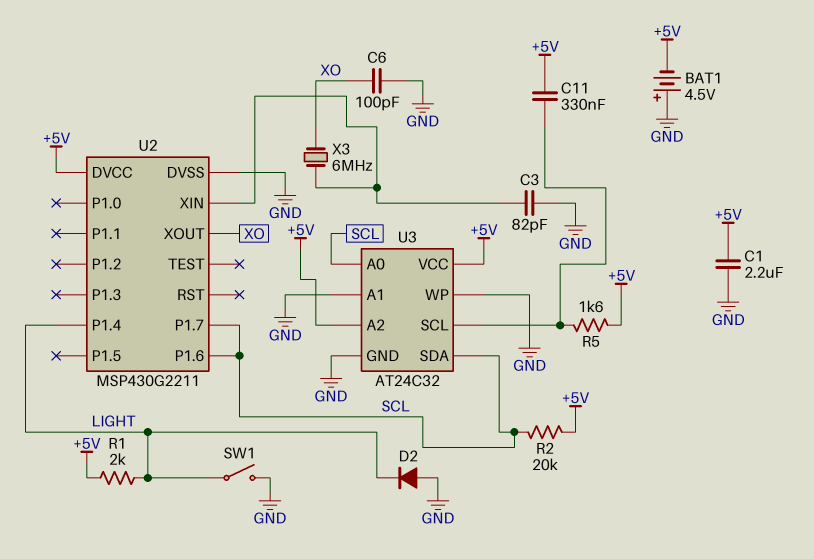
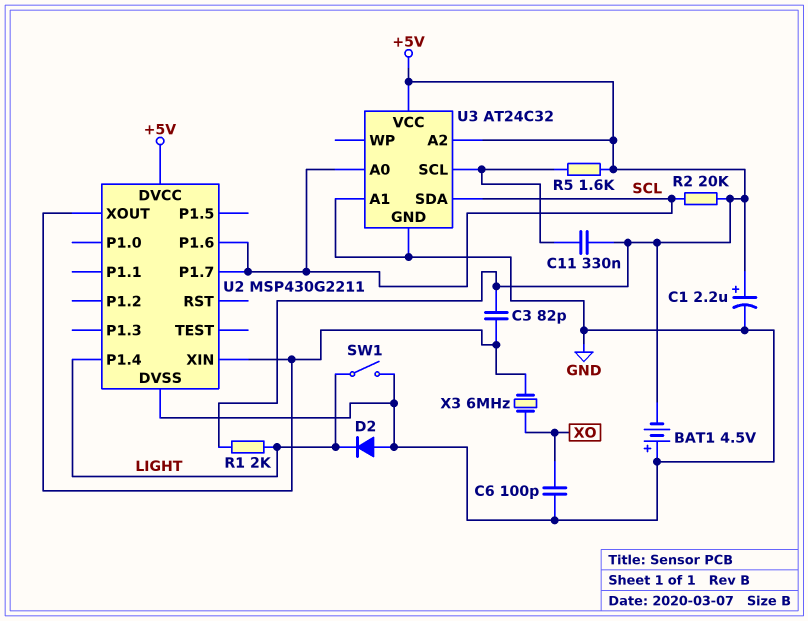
C1: 2.2uF (+5V, GND) -> 2.2uF (plus +5V, minus GND)
C3: 82pF (GND, U2/XIN) -> 82pF (+5V, U2/XIN)
U2 pin XOUT: XO -> U2/XIN
U3 pin WP: GND -> none

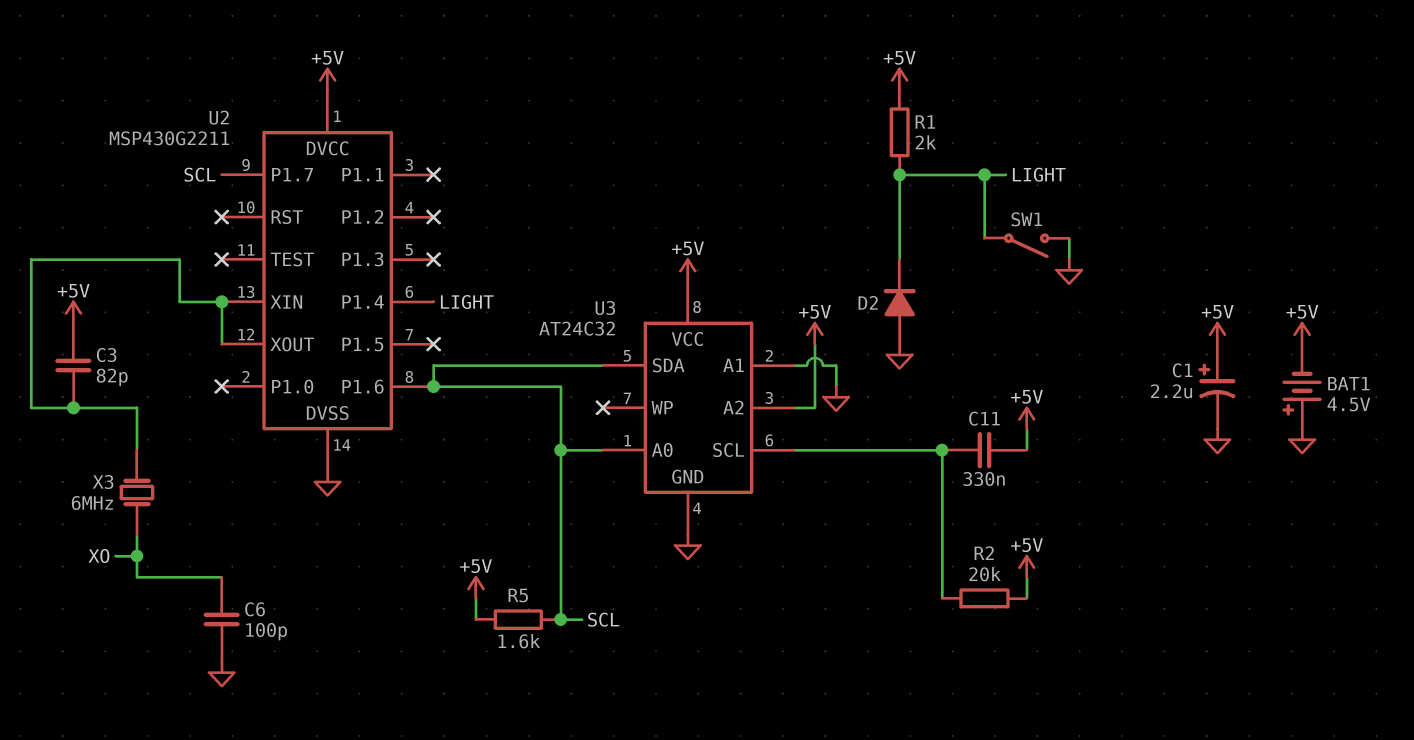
R2: 20k (+5V, SCL) -> 20k (+5V, U3/SCL)
R5: 1.6k (+5V, U3/SCL) -> 1.6k (+5V, SCL)

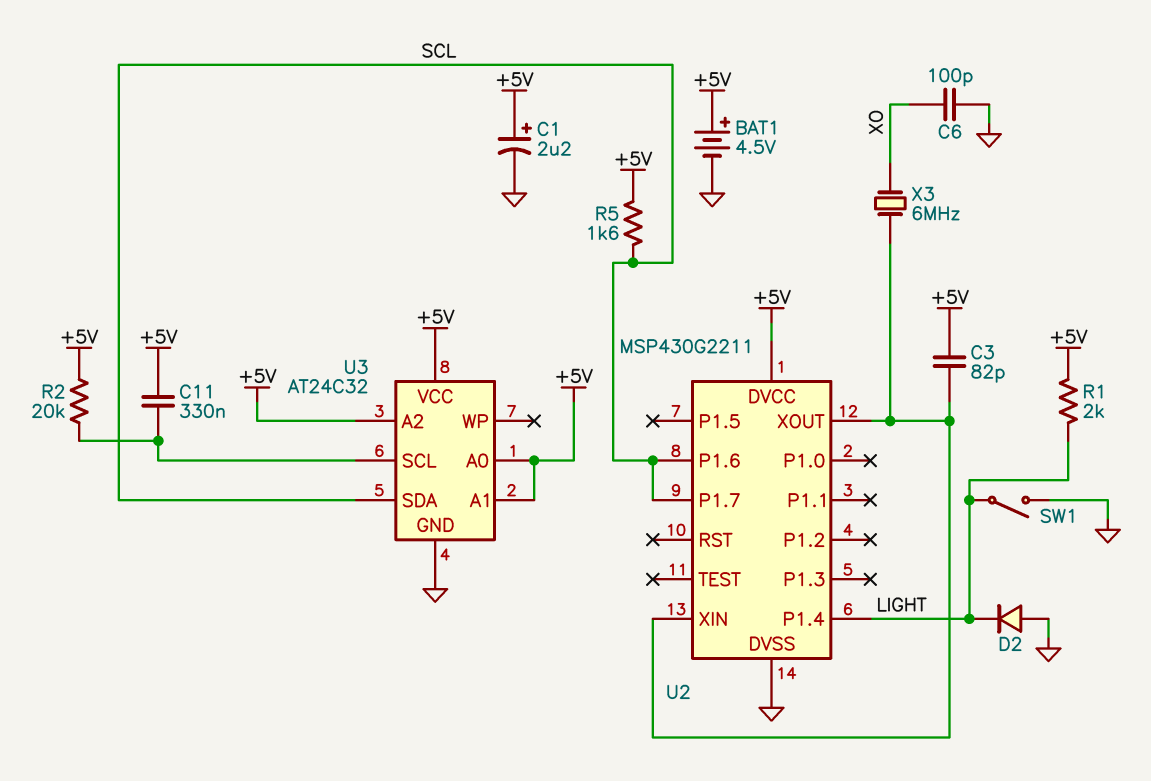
BAT1: 4.5V (plus GND, minus +5V) -> 4.5V (plus +5V, minus GND)
U3 pin A0: SCL -> +5V
U3 pin A1: GND -> +5V

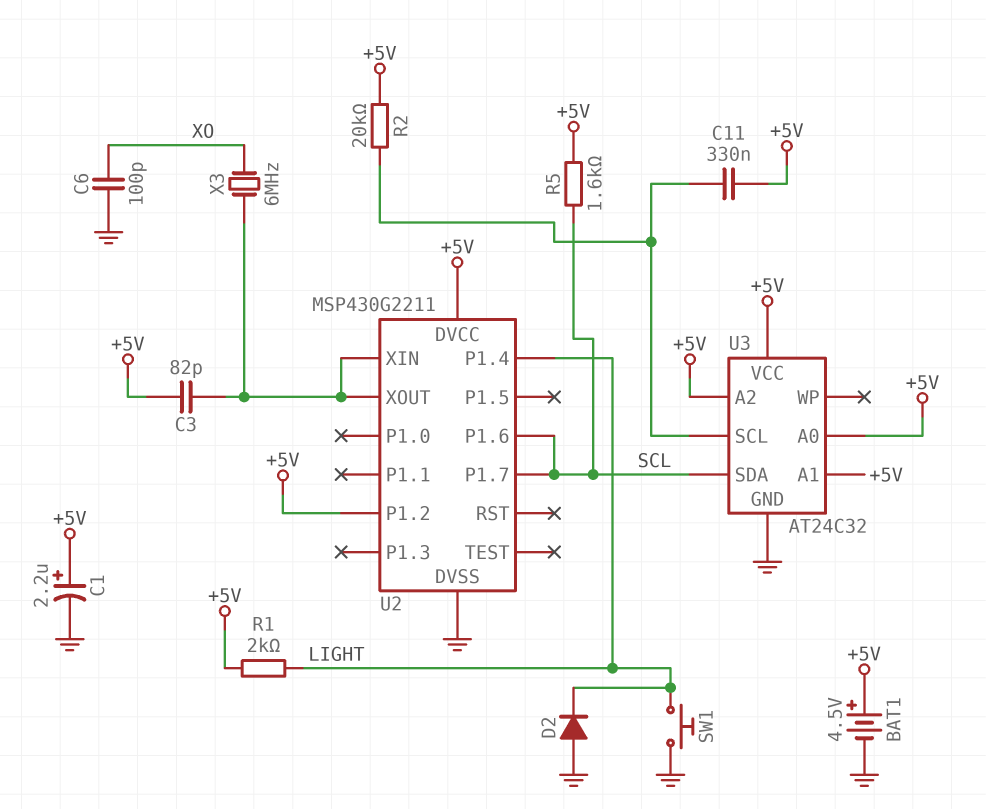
SW1: switch (GND, LIGHT) -> button (GND, LIGHT)
U2 pin P1.2: none -> +5V

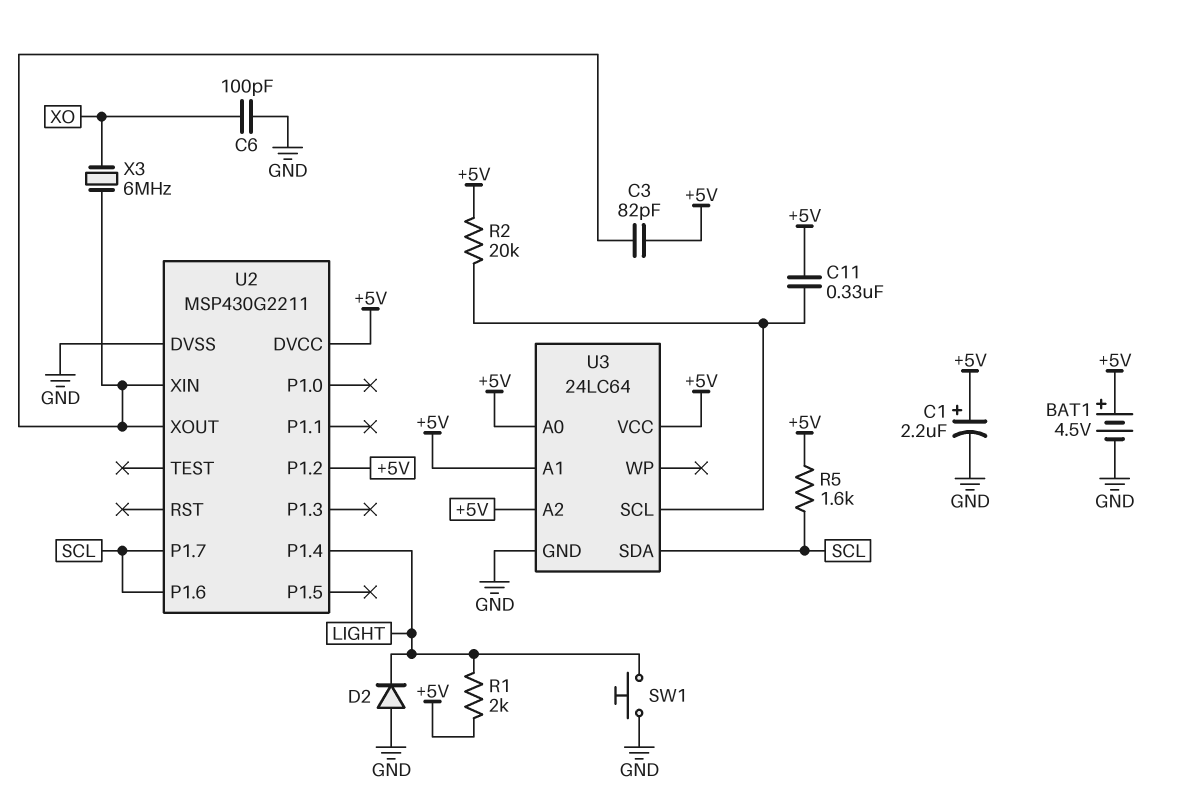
U3: AT24C32 -> 24LC64

